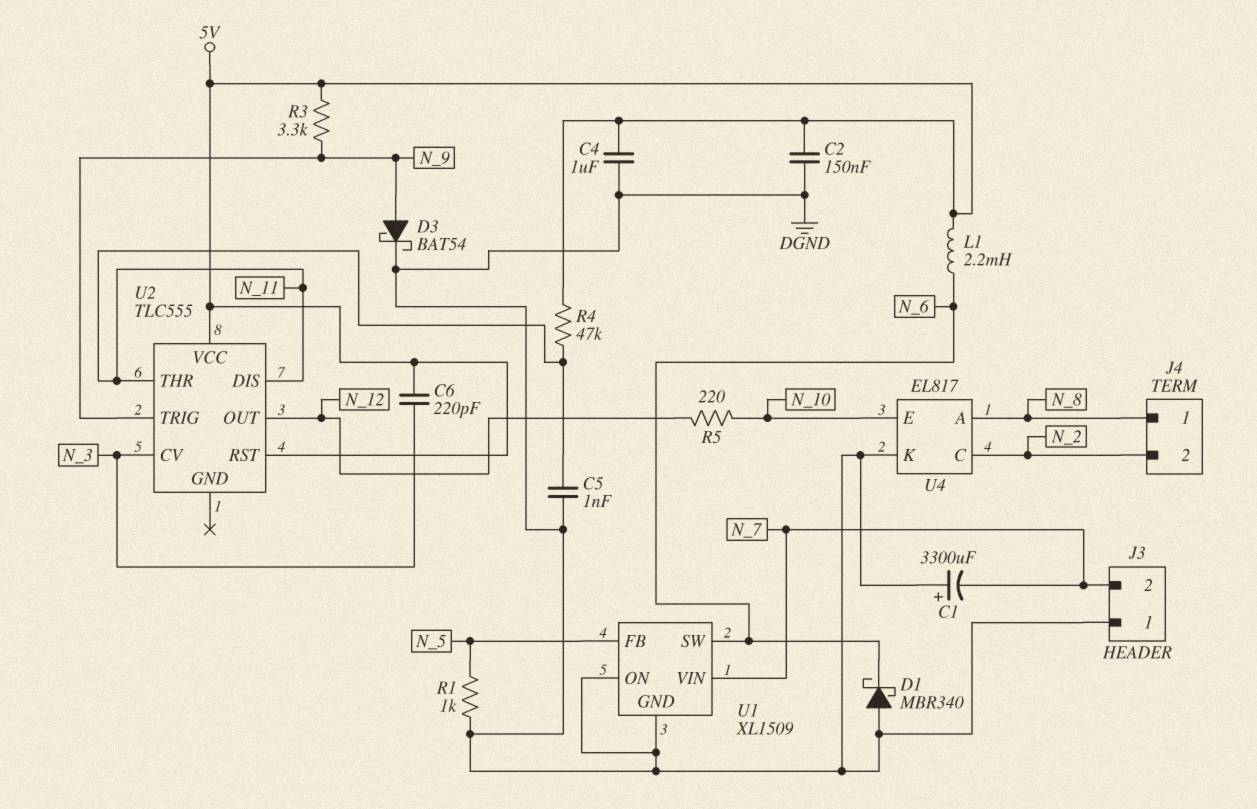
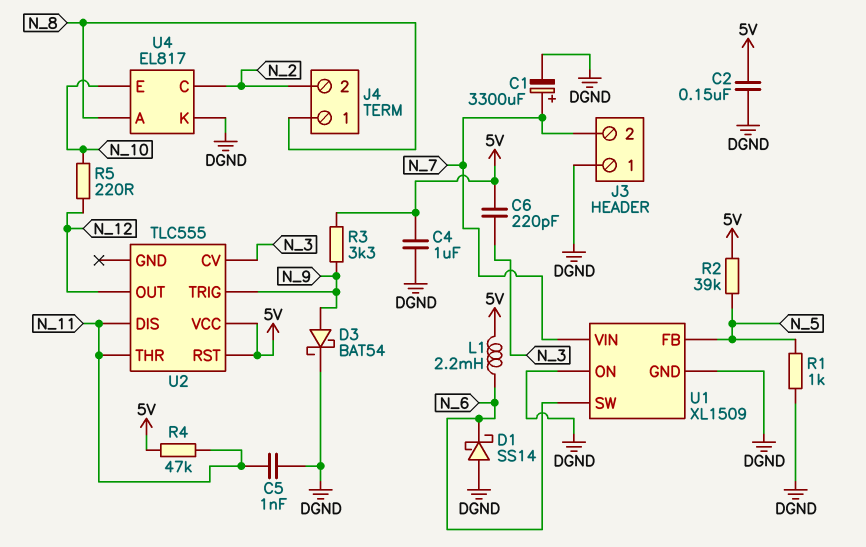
C1: 3300uF (plus DGND, minus N_7) -> 3300uF (plus N_7, minus DGND)
D1: schottky MBR340 (A DGND, K N_6) -> schottky SS14 (A DGND, K N_6)
R2: none -> 39k (5V, N_5)

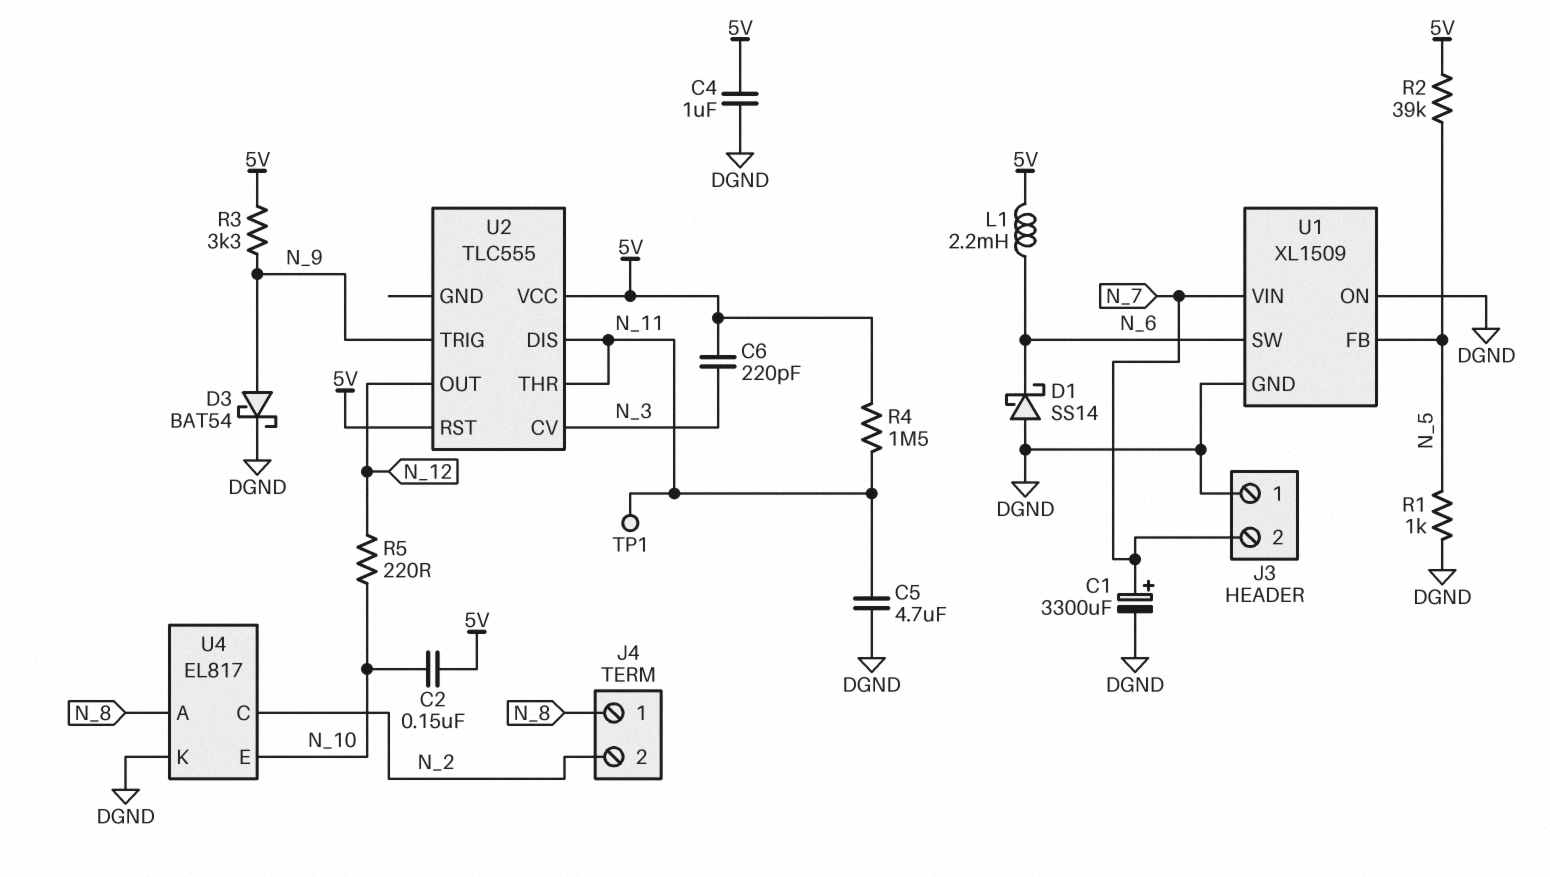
C2: 150nF (5V, DGND) -> 150nF (5V, N_10)
C5: 1nF (DGND, N_11) -> 4.7uF (DGND, N_11)
R4: 47k (5V, N_11) -> 1.5M (5V, N_11)
TP1: none -> test point (N_11)

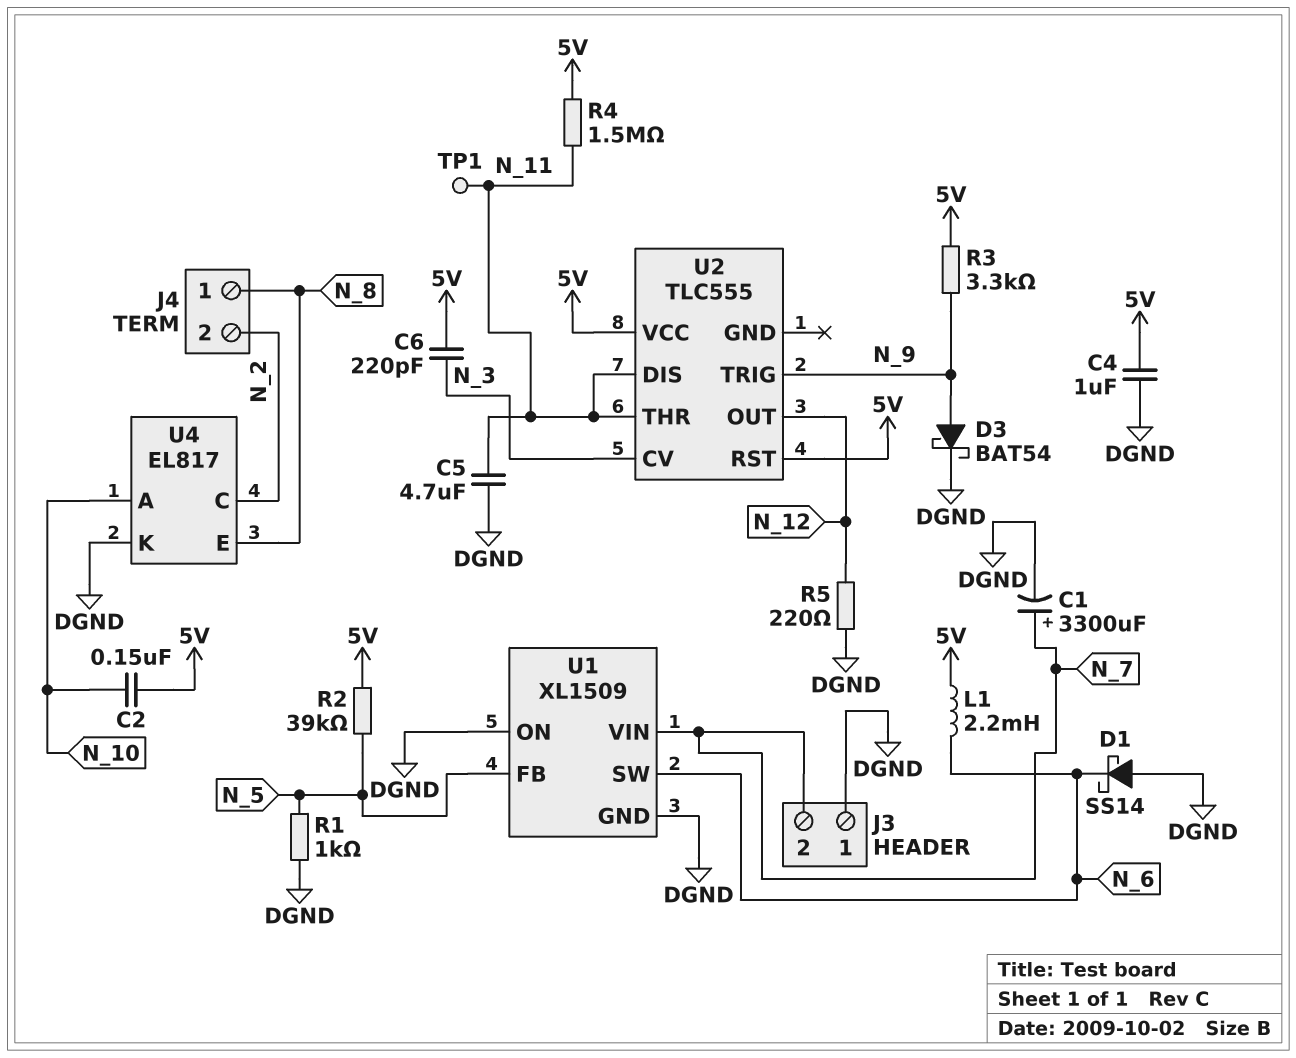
R5: 220 (N_10, N_12) -> 220 (DGND, N_12)
U4 pin A: N_8 -> N_10
U4 pin E: N_10 -> N_8

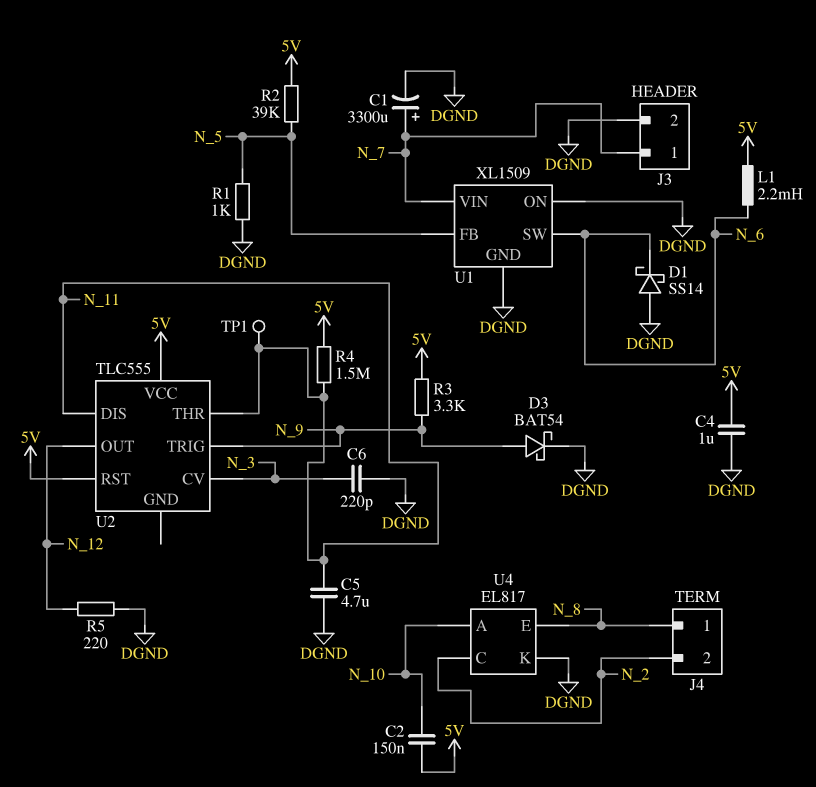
C6: 220pF (5V, N_3) -> 220pF (DGND, N_3)
J3 pin 1: DGND -> N_7
J3 pin 2: N_7 -> DGND

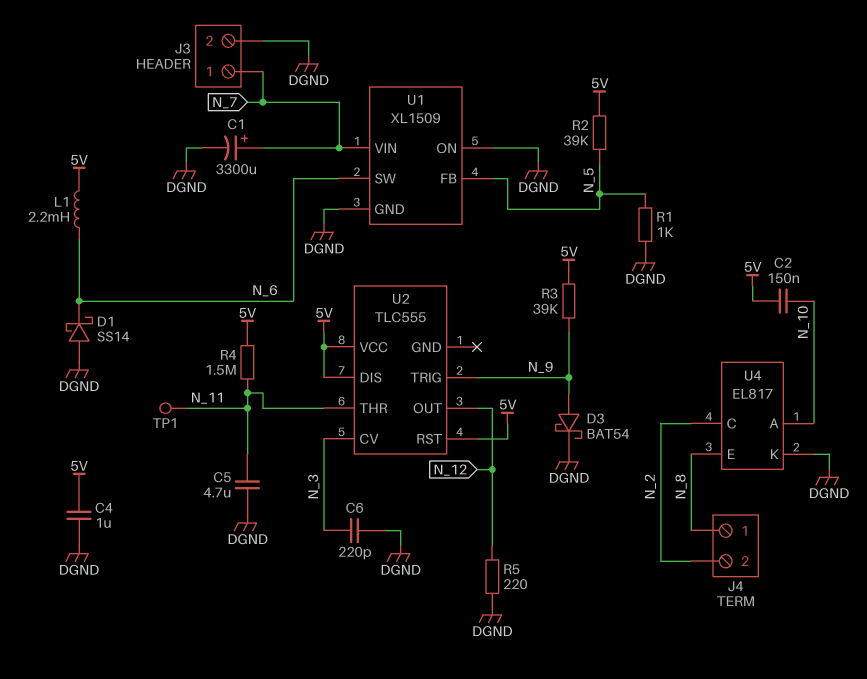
R3: 3.3k (5V, N_9) -> 39k (5V, N_9)
U2 pin DIS: N_11 -> 5V

